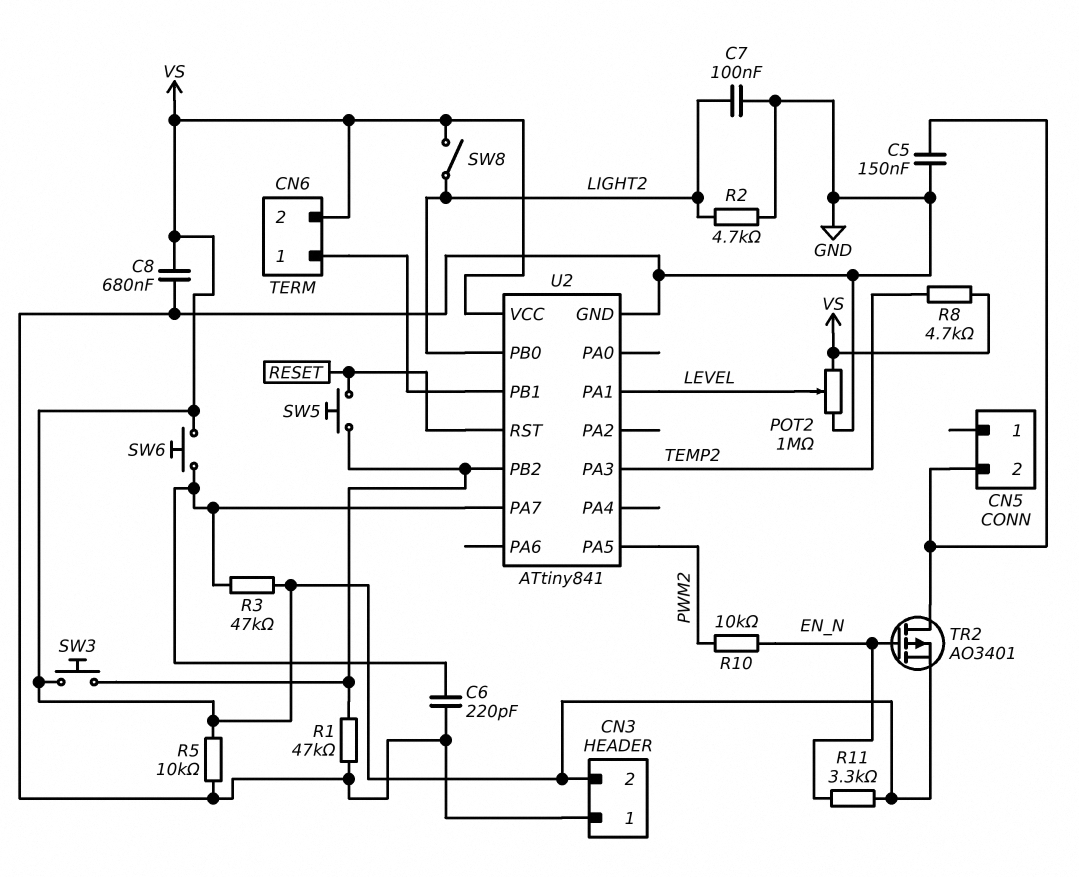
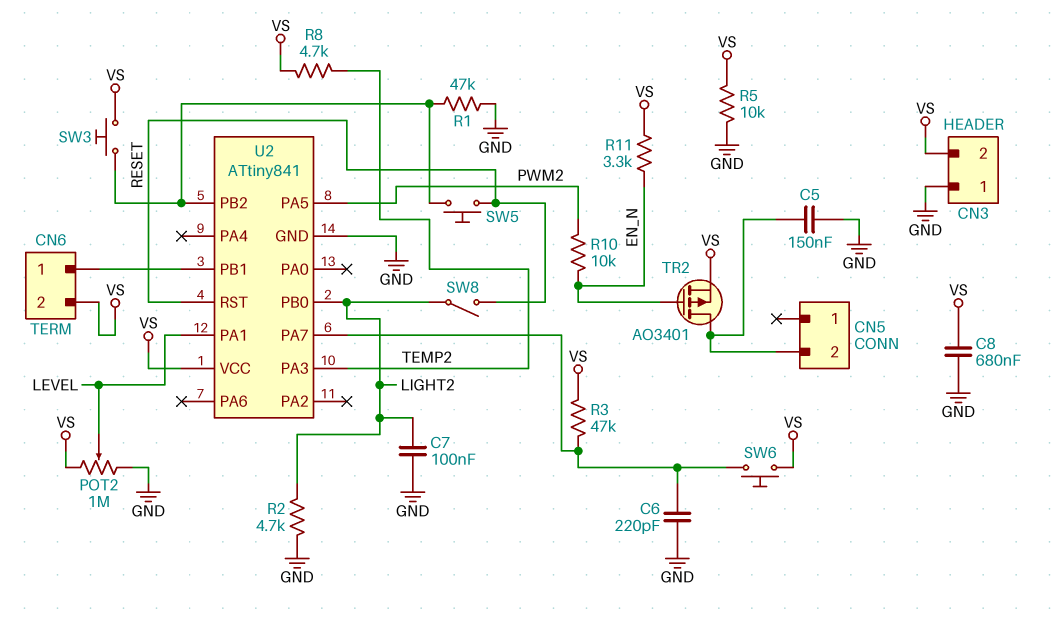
SW8: switch (LIGHT2, VS) -> switch (LIGHT2, RESET)

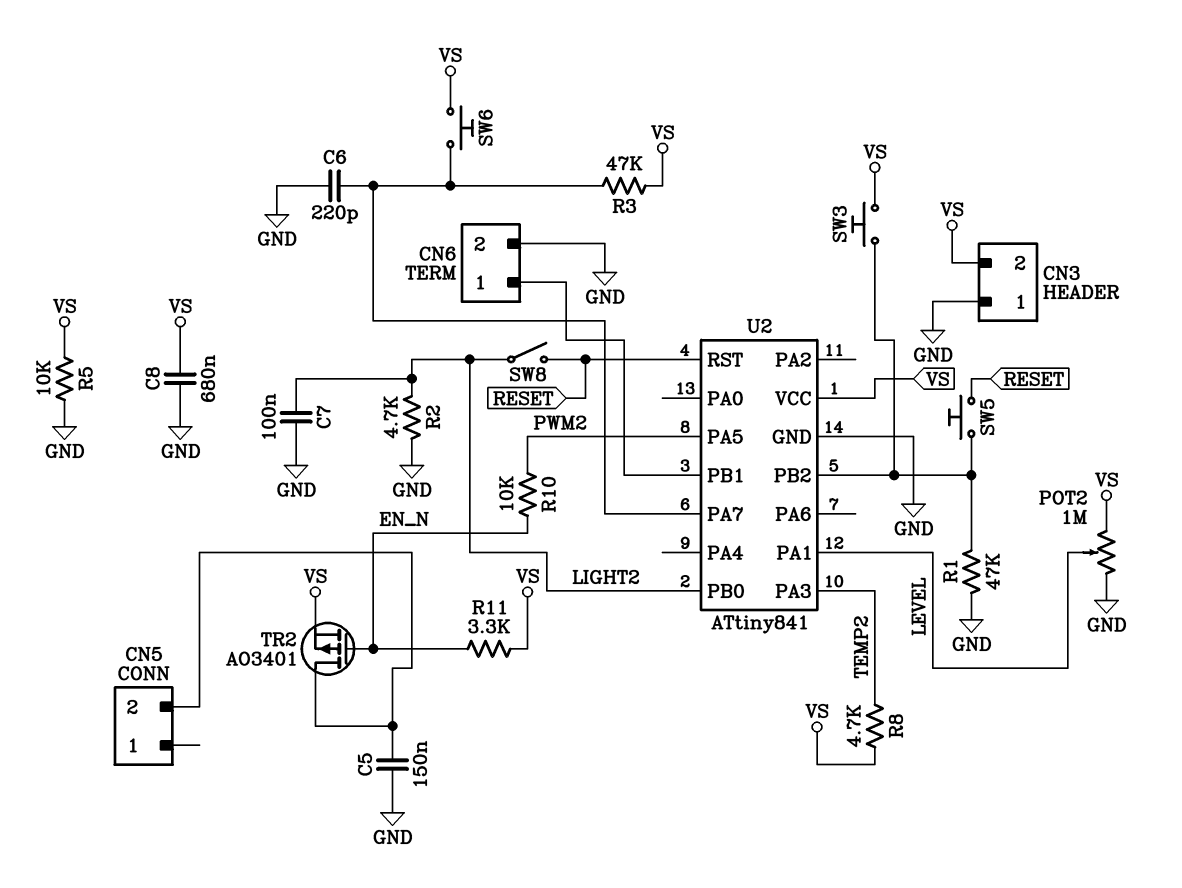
CN6 pin 2: VS -> GND

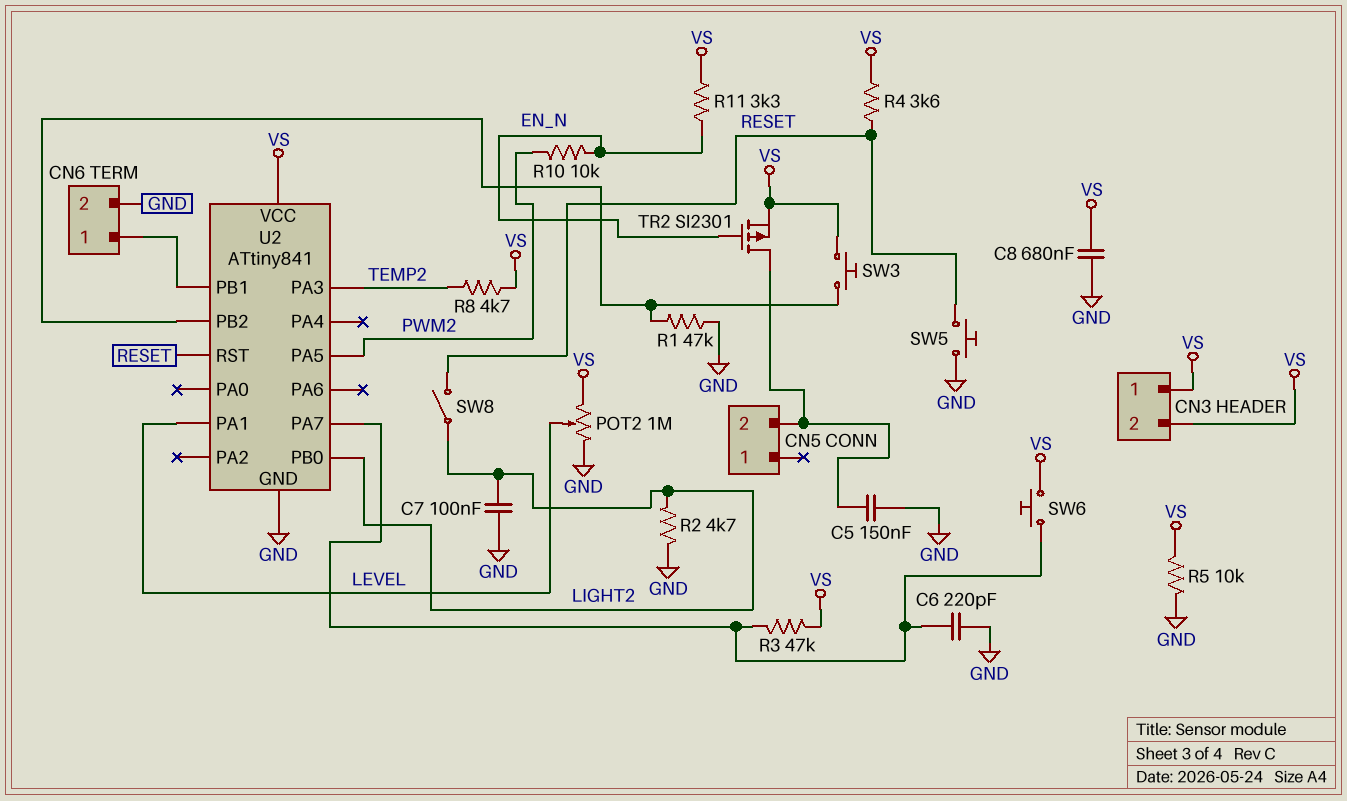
CN3 pin 1: GND -> VS
R4: none -> 3.6k (RESET, VS)
SW5: button (RESET, U2/PB2) -> button (GND, RESET)
TR2: PMOS AO3401 (G EN_N, D CN5/2, S VS) -> PMOS SI2301 (G EN_N, D CN5/2, S VS)

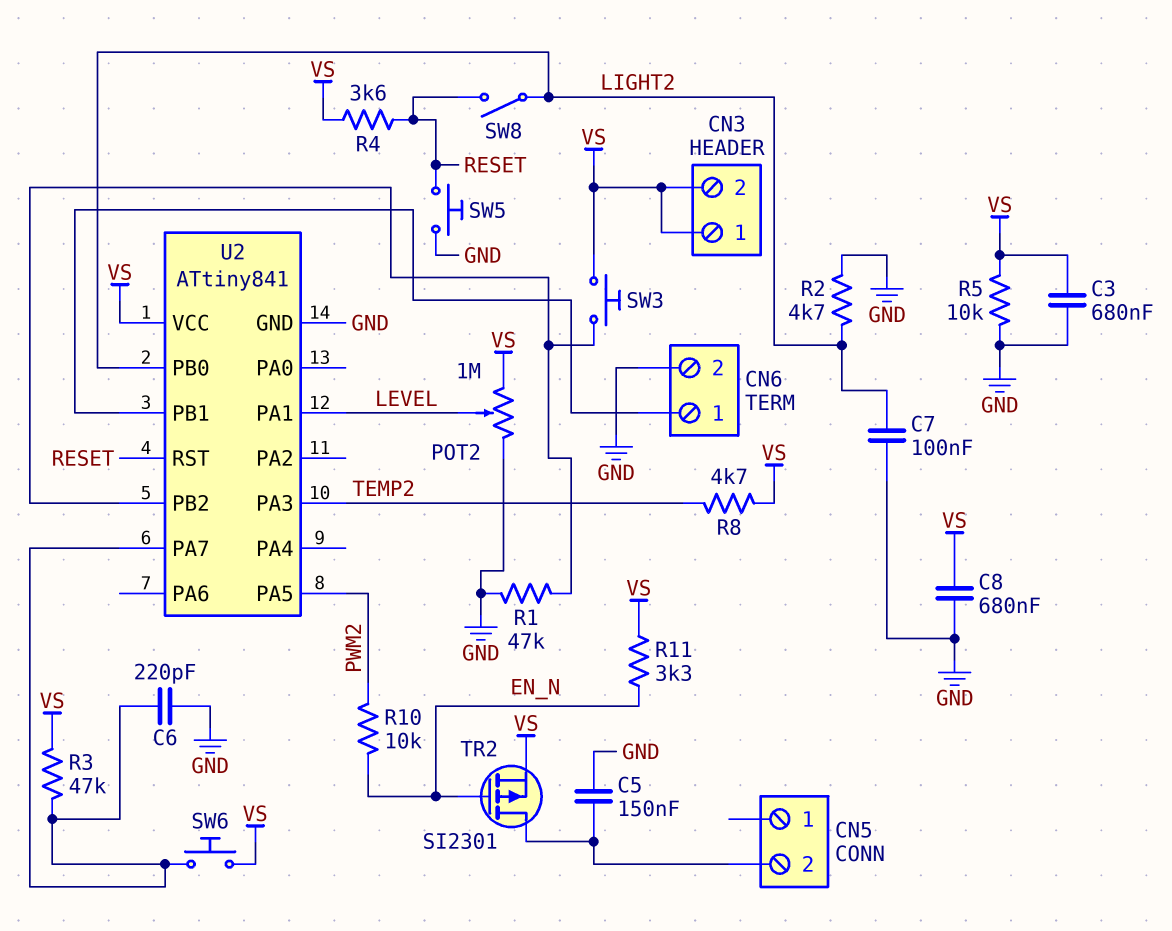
C3: none -> 680nF (GND, VS)

